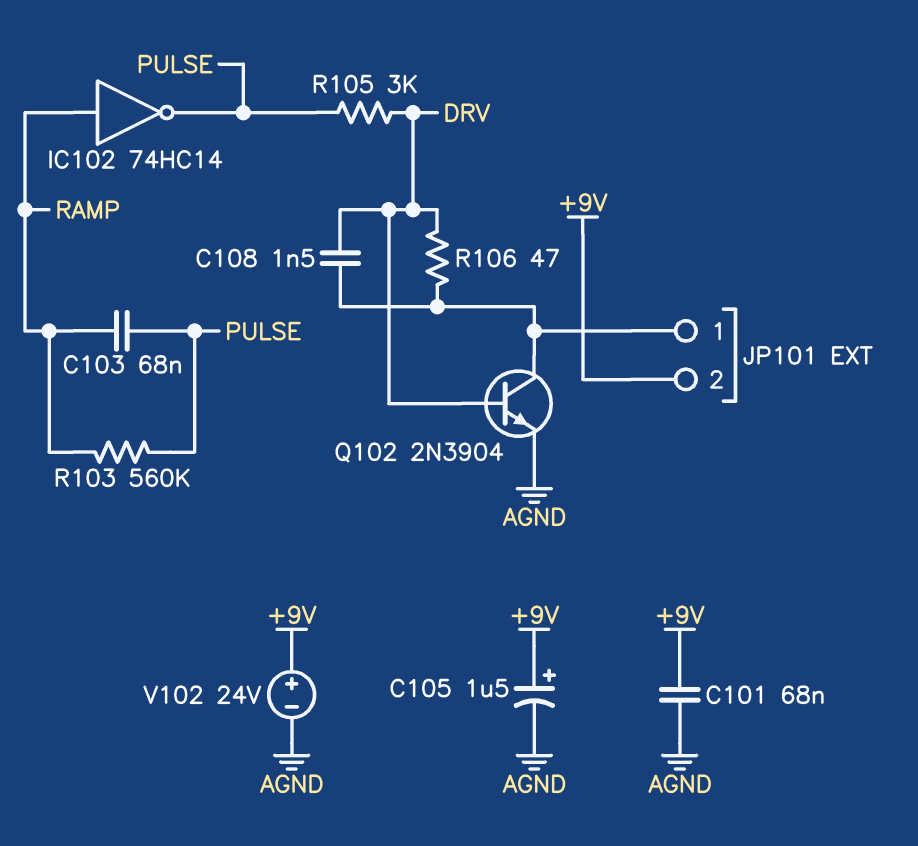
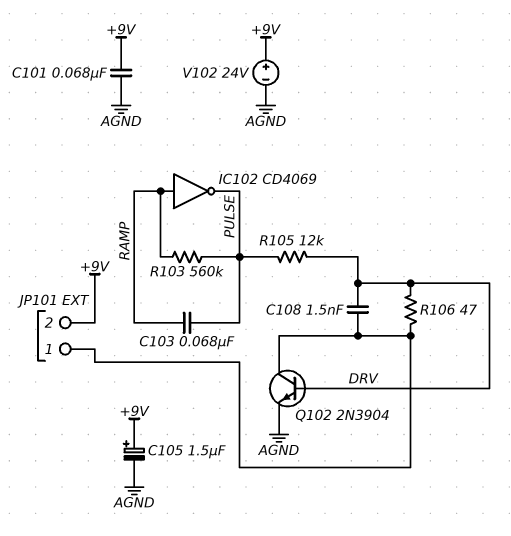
IC102: NOT 74HC14 (in RAMP, out PULSE) -> NOT CD4069 (in RAMP, out PULSE)
R105: 3k (DRV, PULSE) -> 12k (DRV, PULSE)

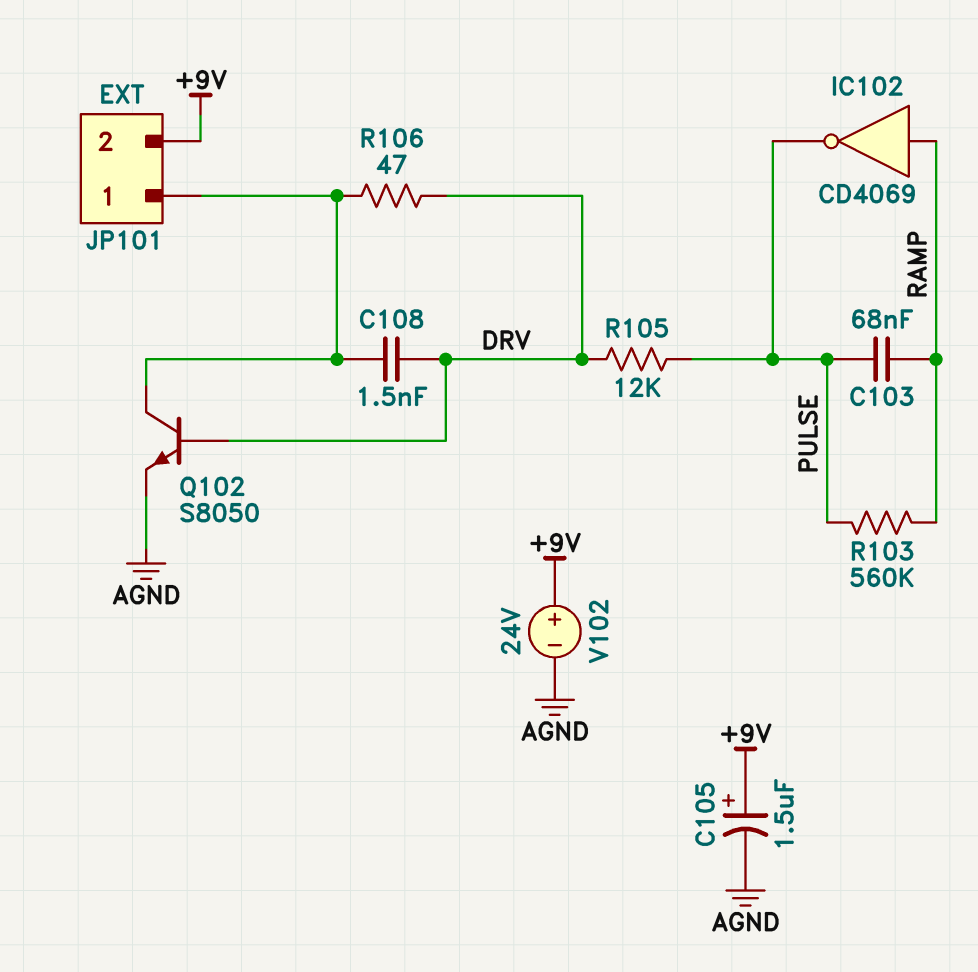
C101: 68nF (+9V, AGND) -> none
Q102: NPN 2N3904 (B DRV, C JP101/1, E AGND) -> NPN S8050 (B DRV, C JP101/1, E AGND)

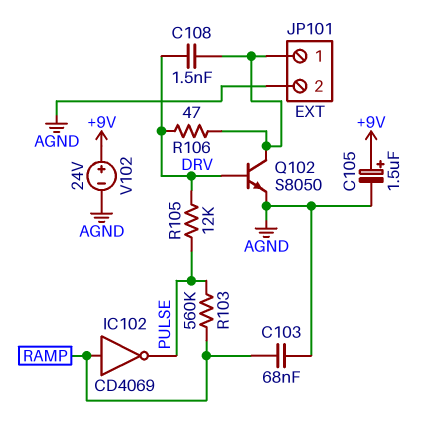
C103: 68nF (PULSE, RAMP) -> 68nF (AGND, RAMP)
JP101 pin 2: +9V -> AGND

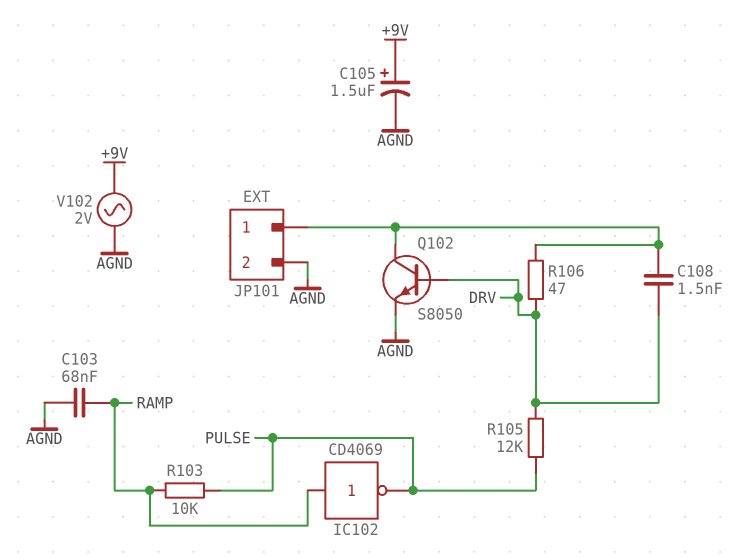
R103: 560k (PULSE, RAMP) -> 10k (PULSE, RAMP)
V102: 24V (plus +9V, minus AGND) -> AC 2V (+9V, AGND)

